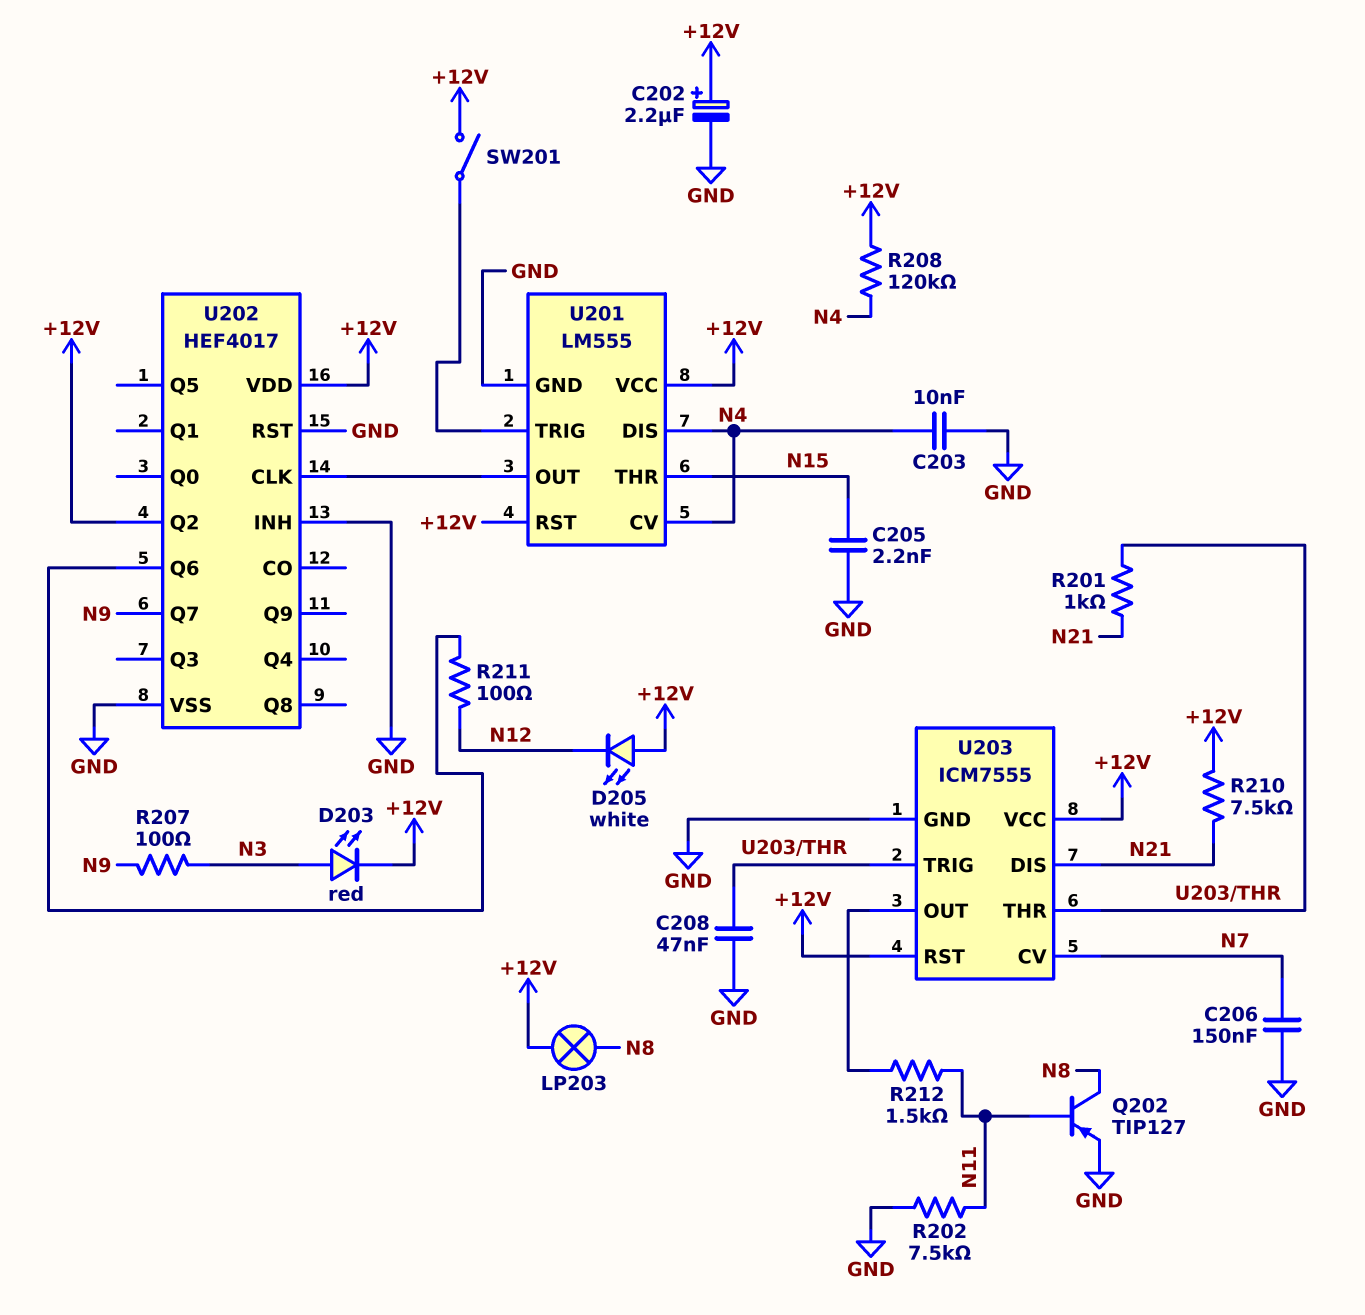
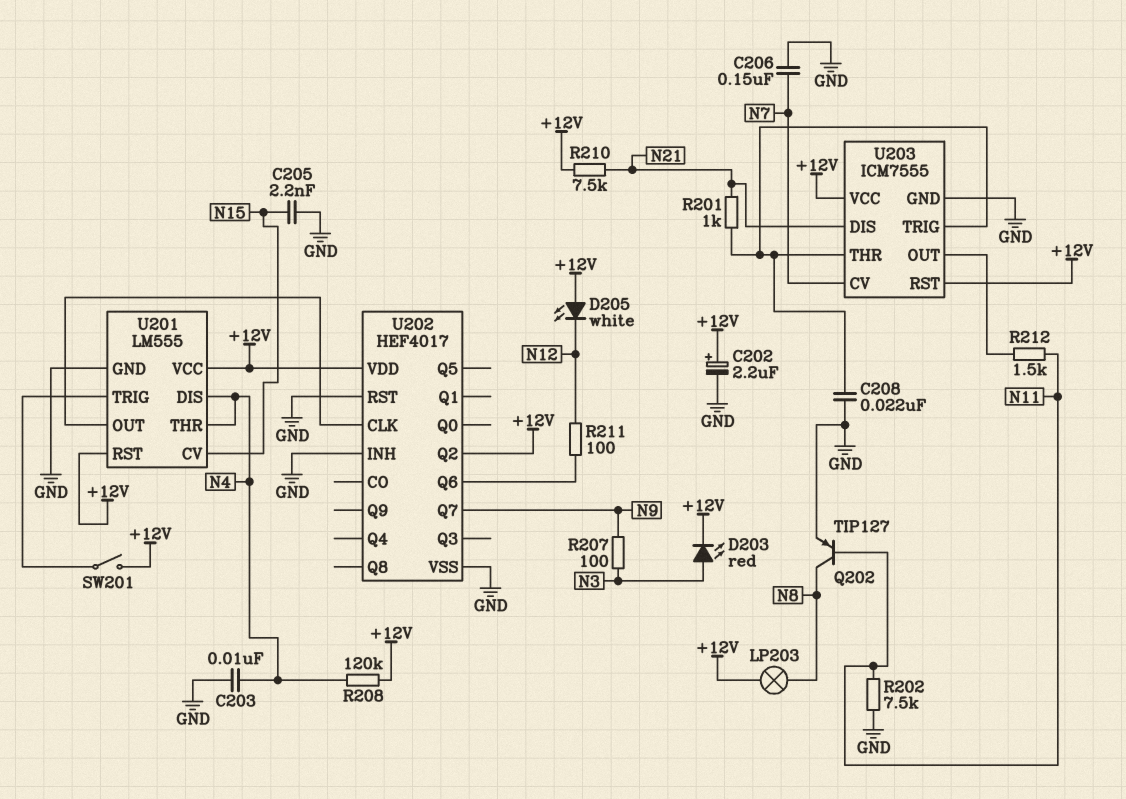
C208: 47nF (GND, U203/THR) -> 22nF (GND, U203/THR)
U201 pin CV: N4 -> N15
U201 pin THR: N15 -> N4

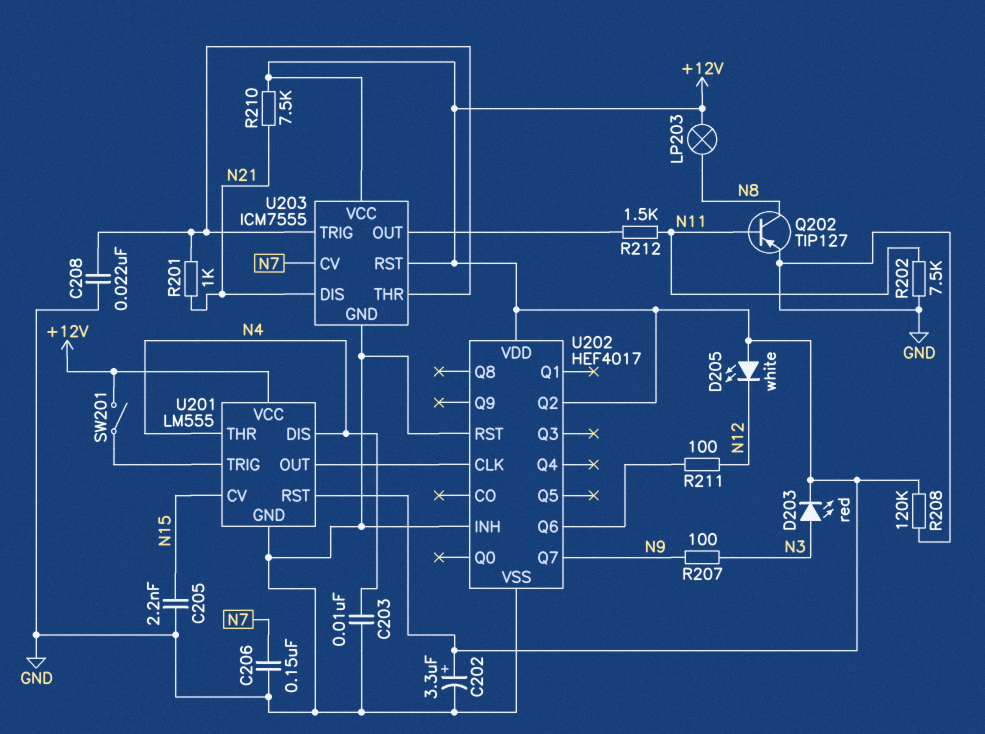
C202: 2.2uF (plus +12V, minus GND) -> 3.3uF (plus +12V, minus GND)
R208: 120k (+12V, N4) -> 120k (+12V, GND)

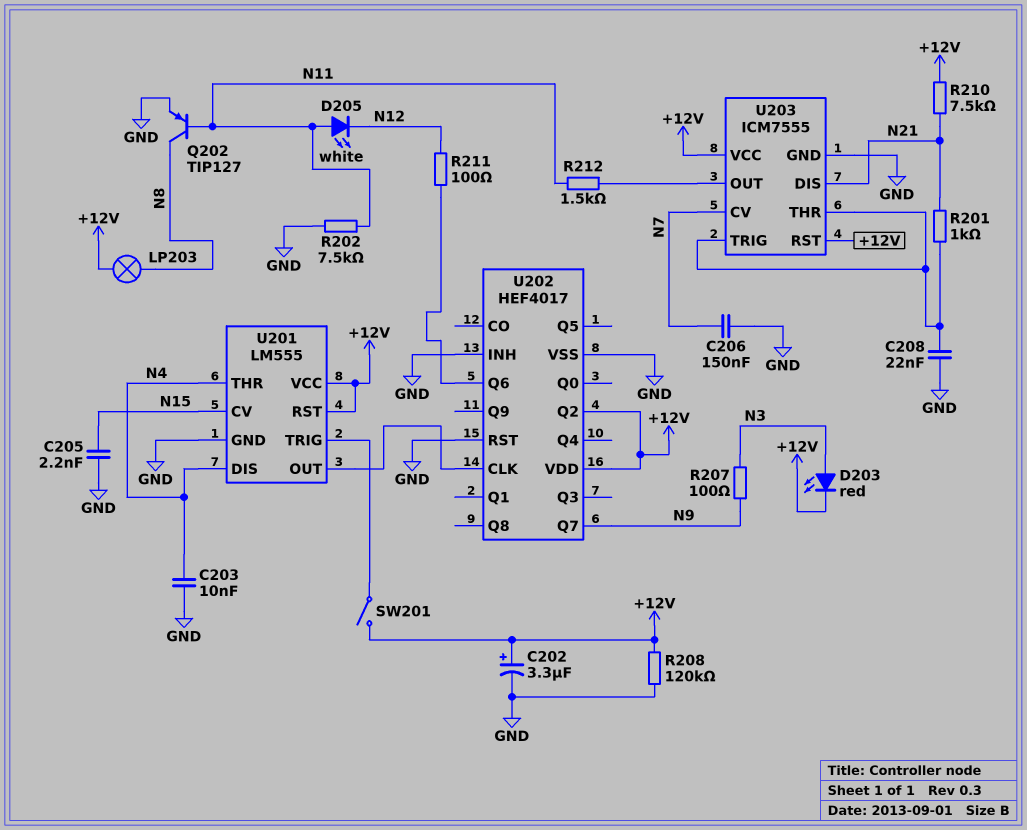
D205: LED white (A +12V, K N12) -> LED white (A N11, K N12)

